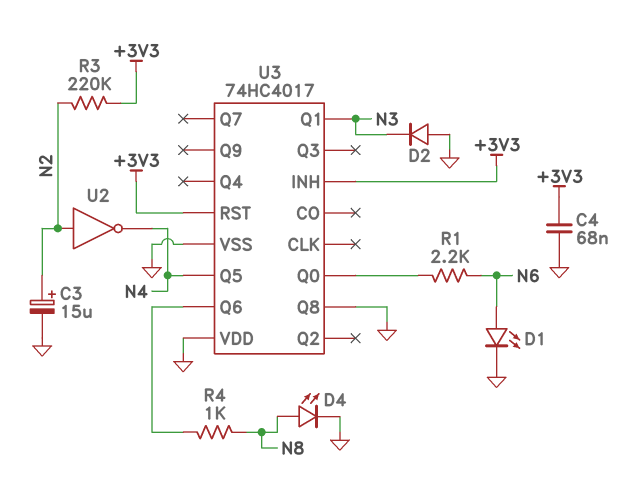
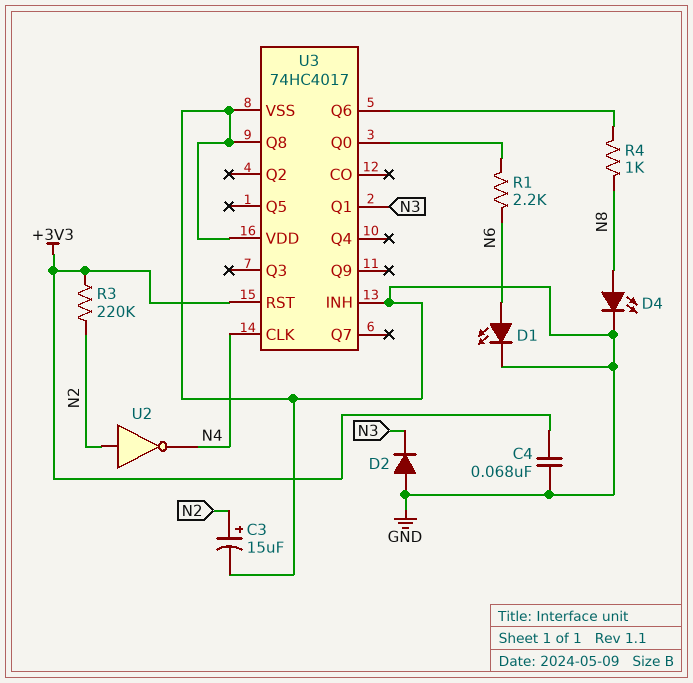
U3 pin CLK: none -> N4
U3 pin INH: +3V3 -> GND
U3 pin Q5: N4 -> none

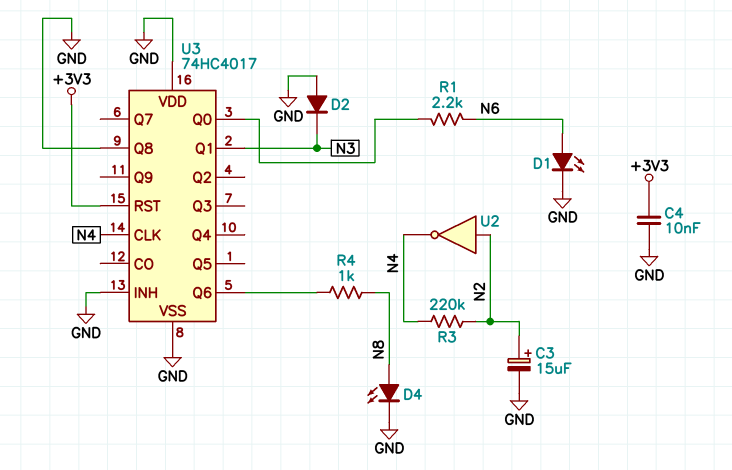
C4: 68nF (+3V3, GND) -> 10nF (+3V3, GND)
R3: 220k (+3V3, N2) -> 220k (N2, N4)

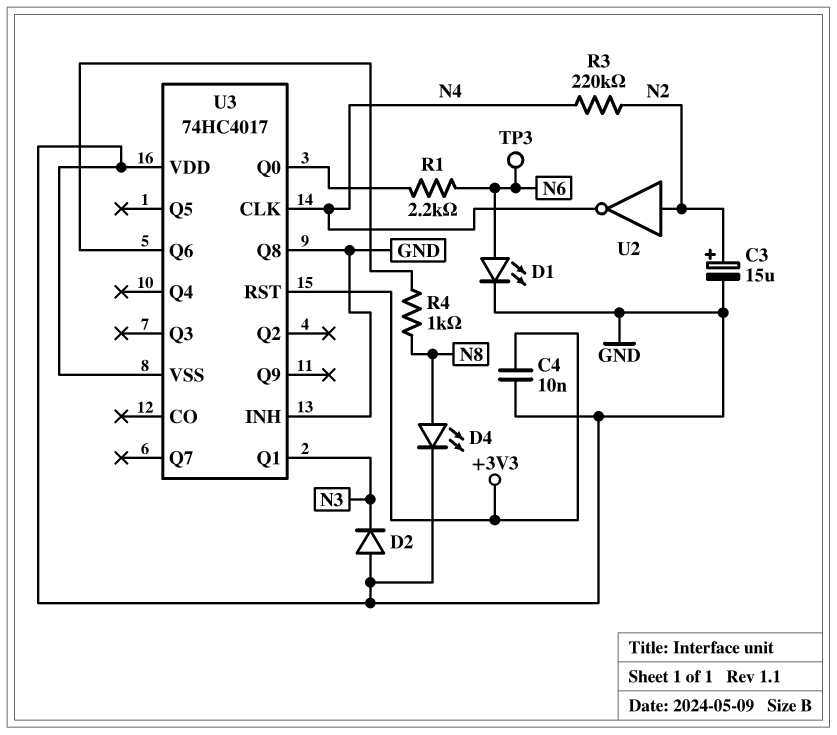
TP3: none -> test point (N6)

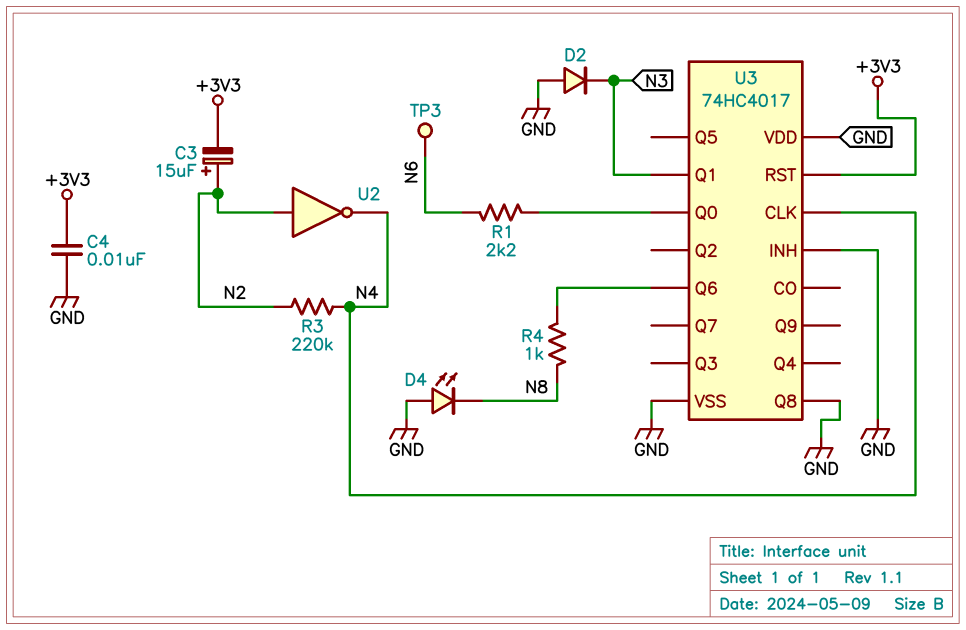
C3: 15uF (plus N2, minus GND) -> 15uF (plus N2, minus +3V3)
D1: LED (A N6, K GND) -> none
D4: LED (A N8, K GND) -> LED (A GND, K N8)

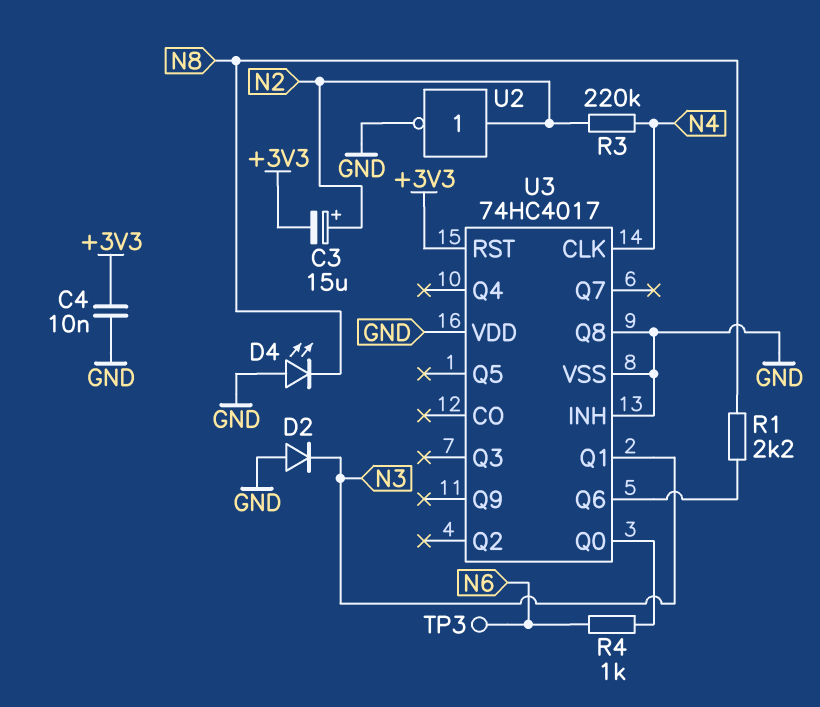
R1: 2.2k (N6, U3/Q0) -> 2.2k (N8, U3/Q6)
R4: 1k (N8, U3/Q6) -> 1k (N6, U3/Q0)
U2: NOT (in N2, out N4) -> NOT (in N2, out GND)

